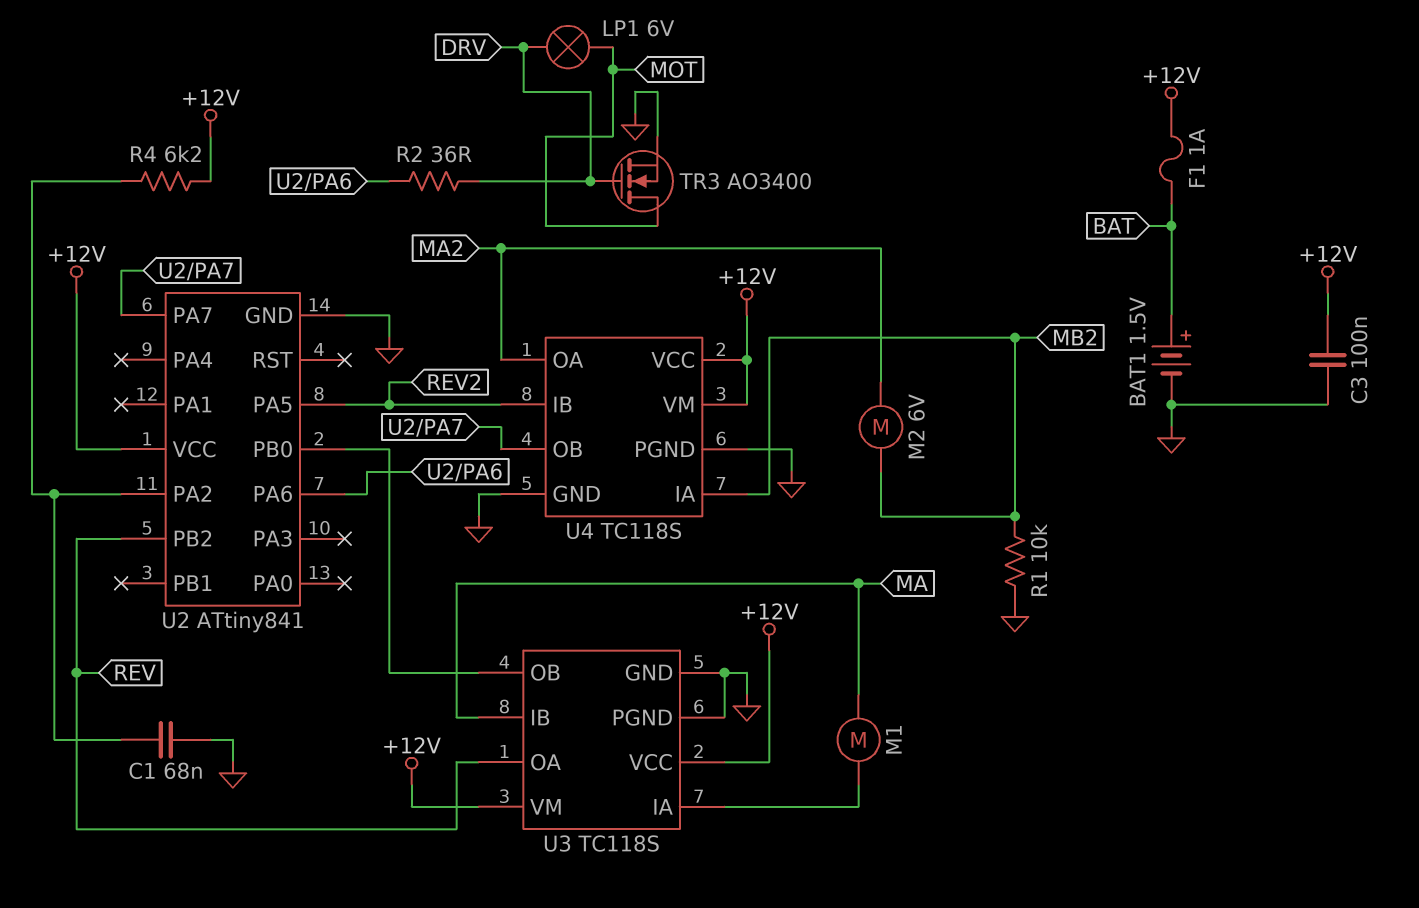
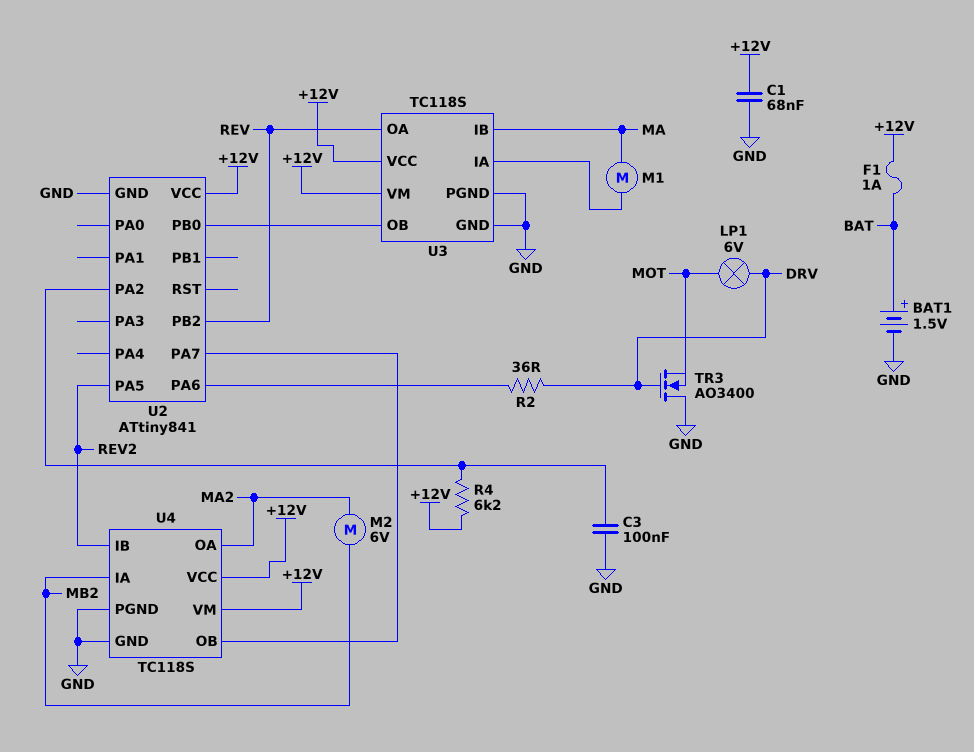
C1: 68nF (GND, U2/PA2) -> 68nF (+12V, GND)
C3: 100nF (+12V, GND) -> 100nF (GND, U2/PA2)
R1: 10k (GND, MB2) -> none
TR3: NMOS AO3400 (G DRV, D MOT, S GND) -> NMOS AO3400 (G DRV, D GND, S MOT)

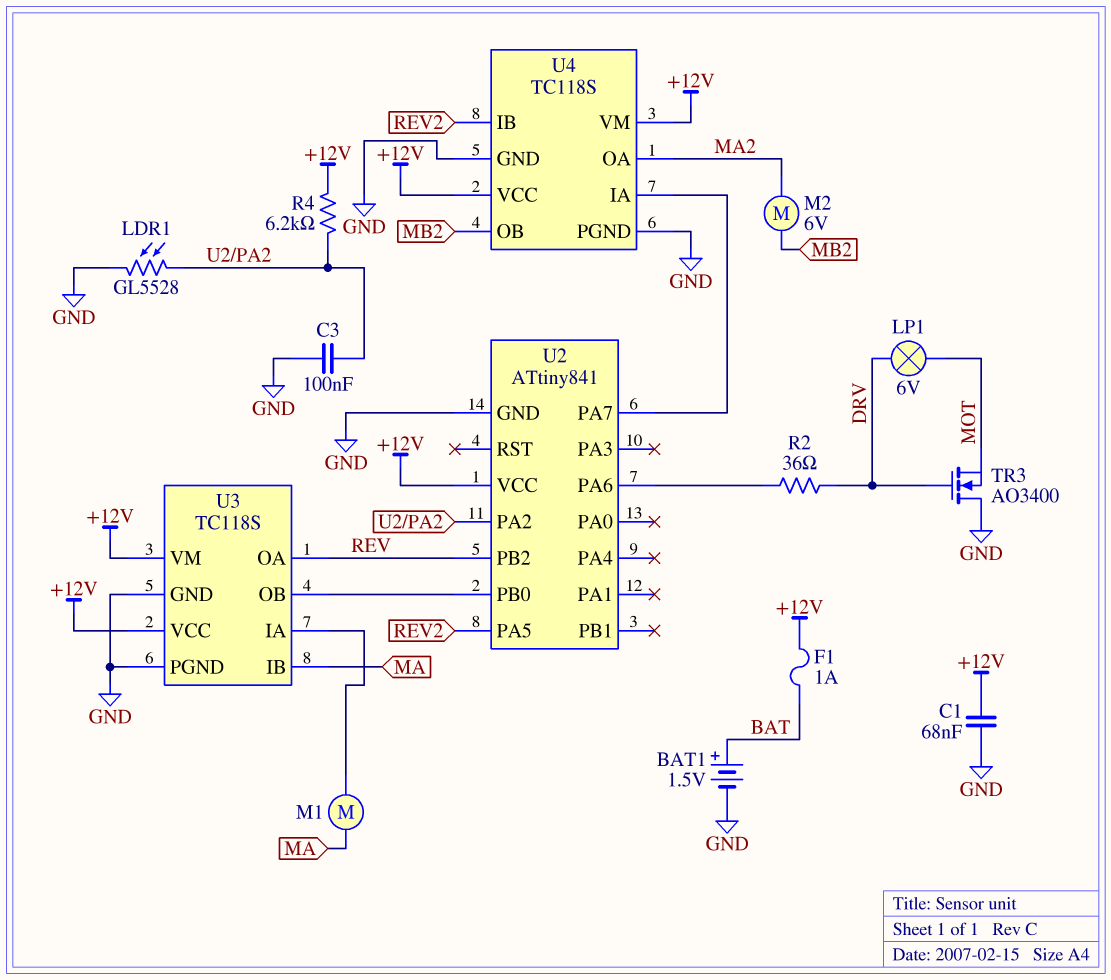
LDR1: none -> GL5528 (GND, U2/PA2)
U4 pin IA: MB2 -> U2/PA7
U4 pin OB: U2/PA7 -> MB2

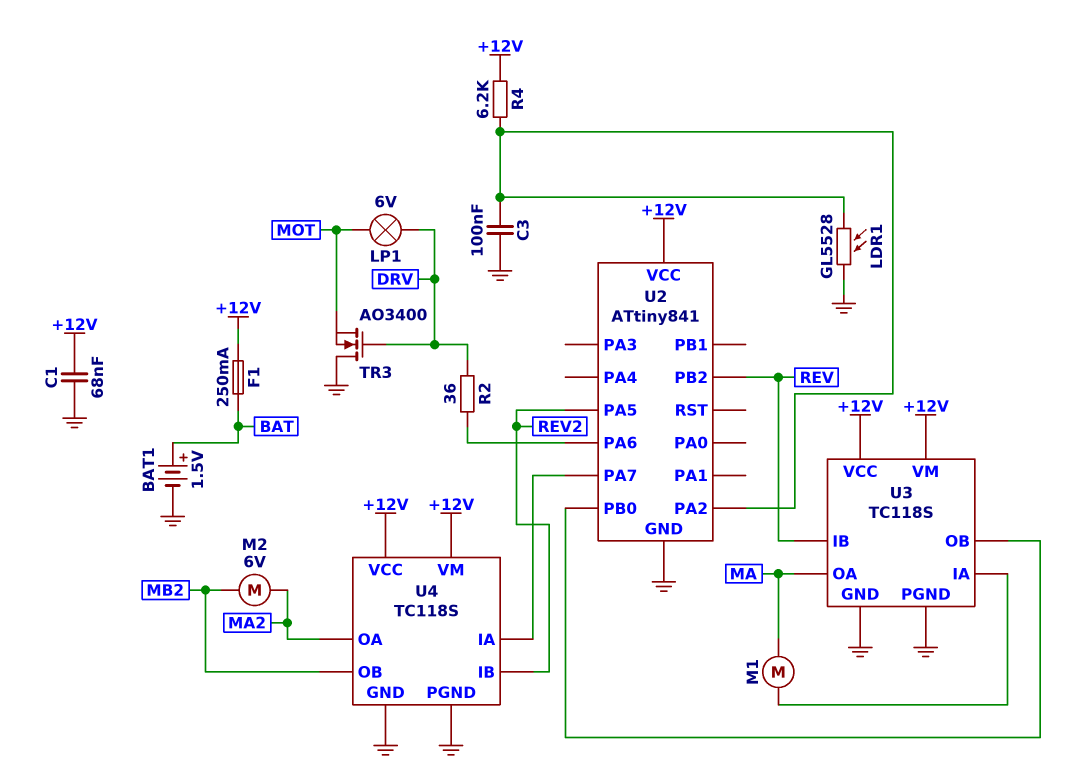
F1: 1A (+12V, BAT) -> 250mA (+12V, BAT)
U3 pin IB: MA -> REV
U3 pin OA: REV -> MA

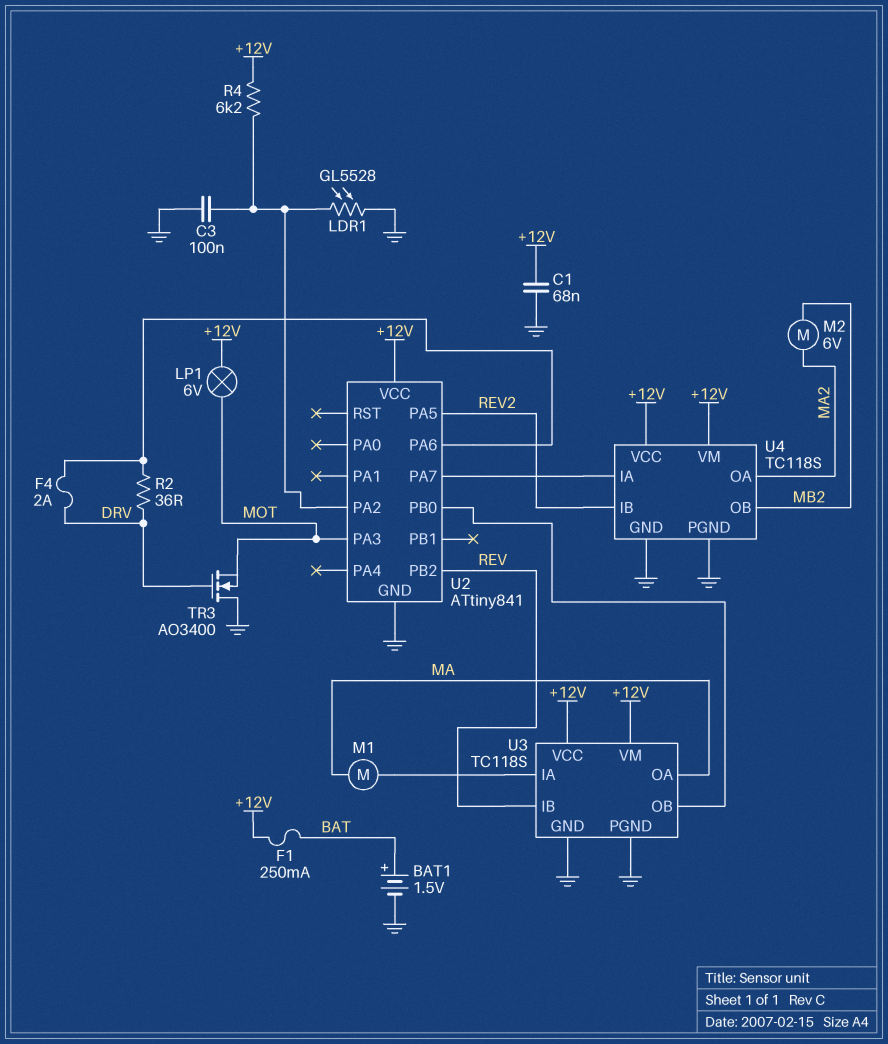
F4: none -> 2A (DRV, U2/PA6)
LP1: lamp 6V (DRV, MOT) -> lamp 6V (+12V, MOT)
U2 pin PA3: none -> MOT

